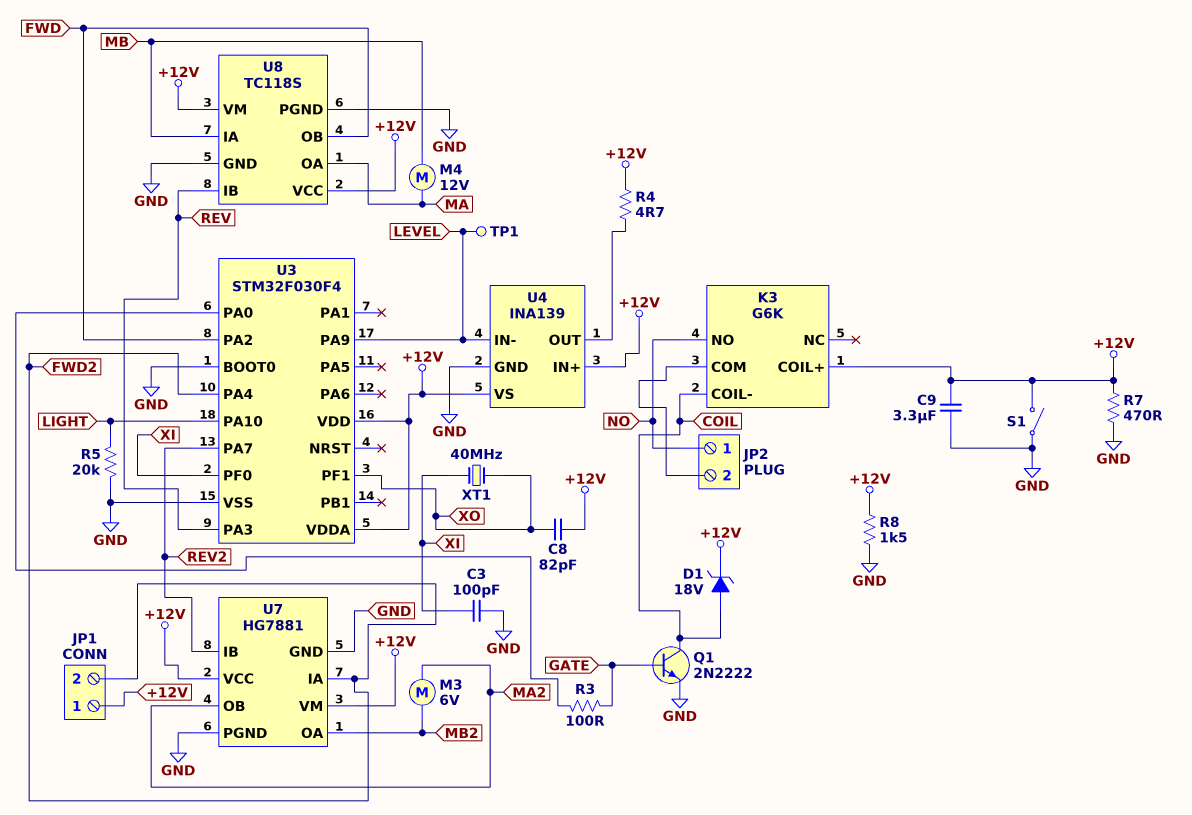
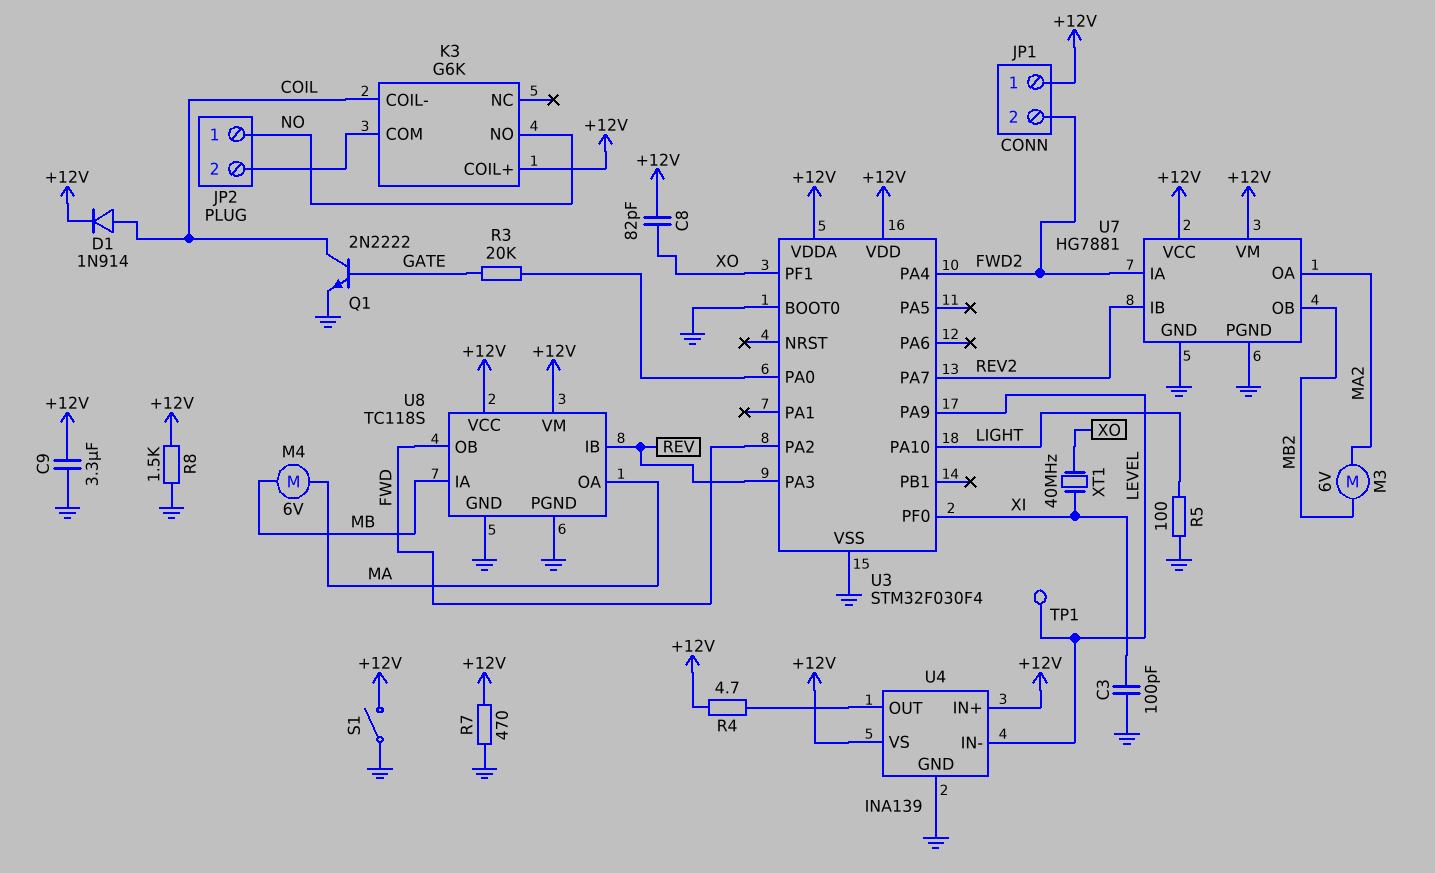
D1: zener 18V (A COIL, K +12V) -> diode 1N914 (A COIL, K +12V)
M4: motor 12V (MA, MB) -> motor 6V (MA, MB)
R3: 100 (GATE, U3/PA0) -> 20k (GATE, U3/PA0)
R5: 20k (GND, LIGHT) -> 100 (GND, LIGHT)
U7 pin OA: MB2 -> MA2
U7 pin OB: MA2 -> MB2

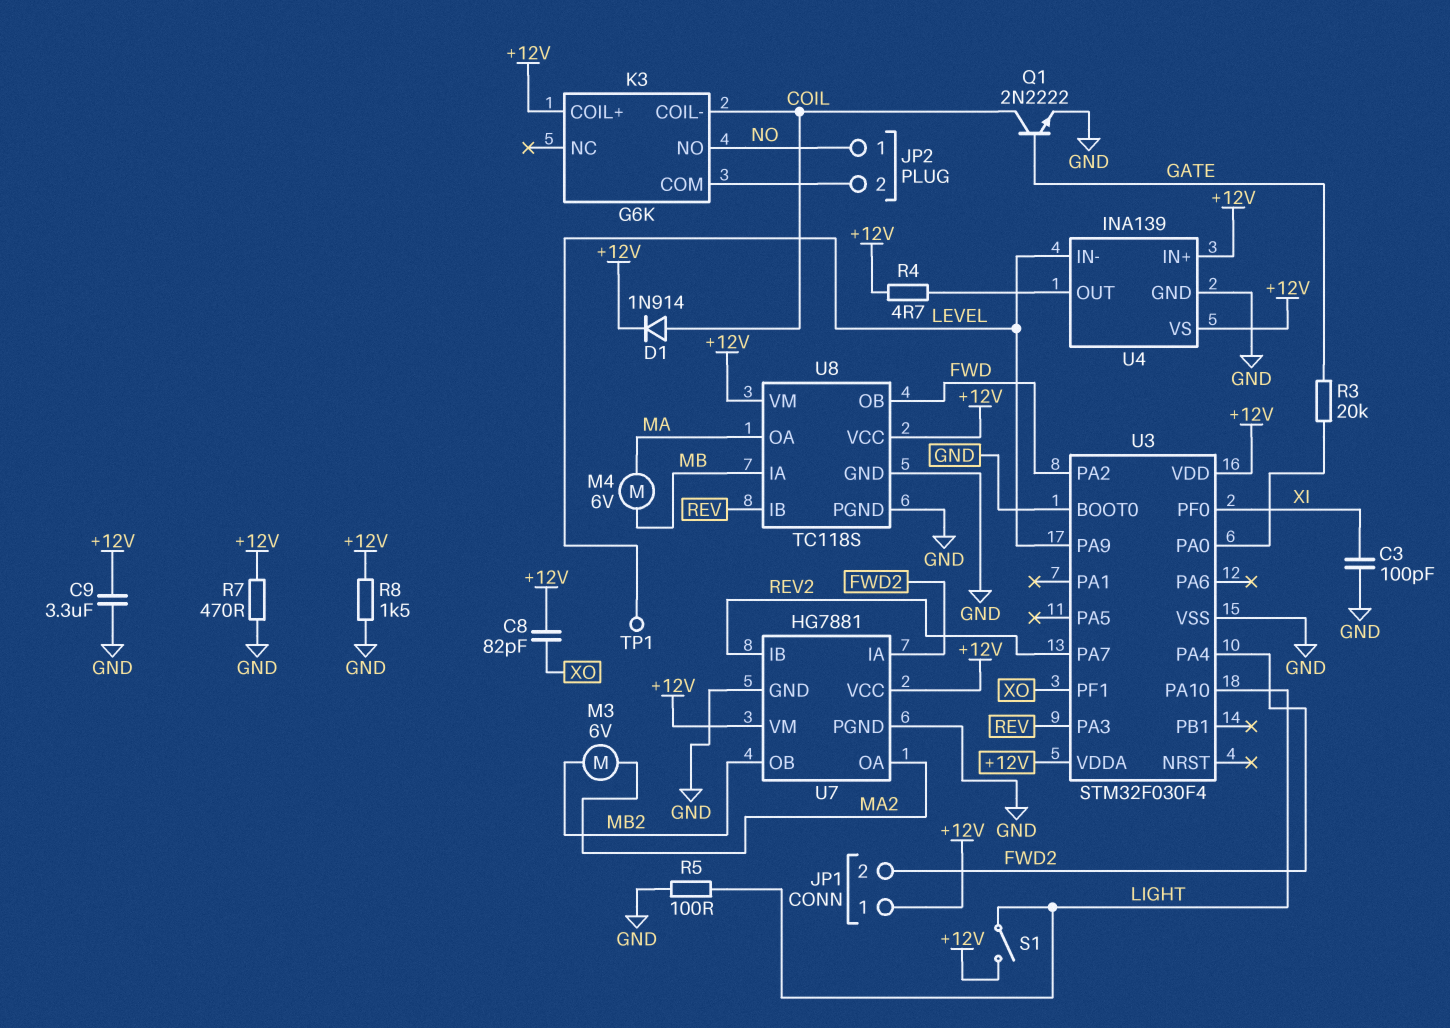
S1: switch (+12V, GND) -> switch (+12V, LIGHT)
XT1: 40MHz (XI, XO) -> none

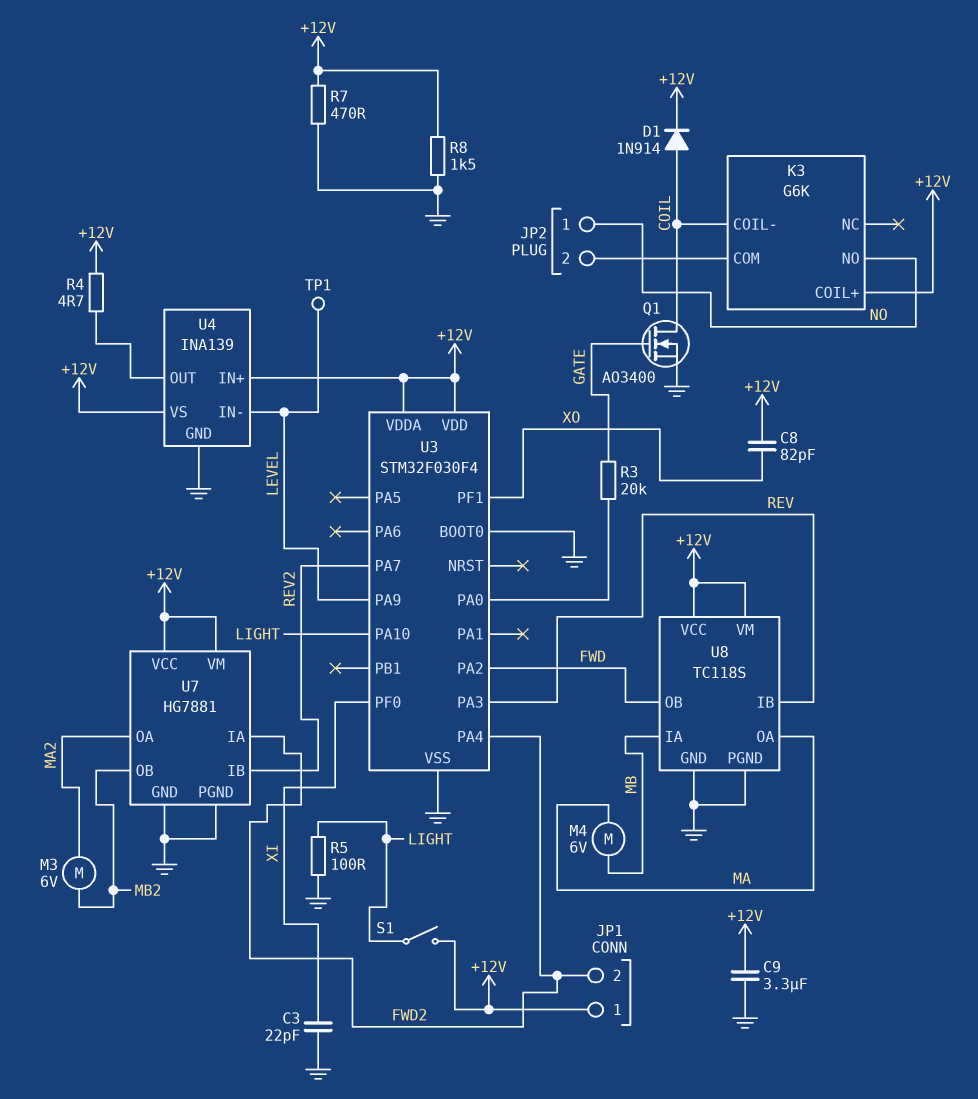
C3: 100pF (GND, XI) -> 22pF (GND, XI)
Q1: NPN 2N2222 (B GATE, C COIL, E GND) -> NMOS AO3400 (G GATE, D COIL, S GND)

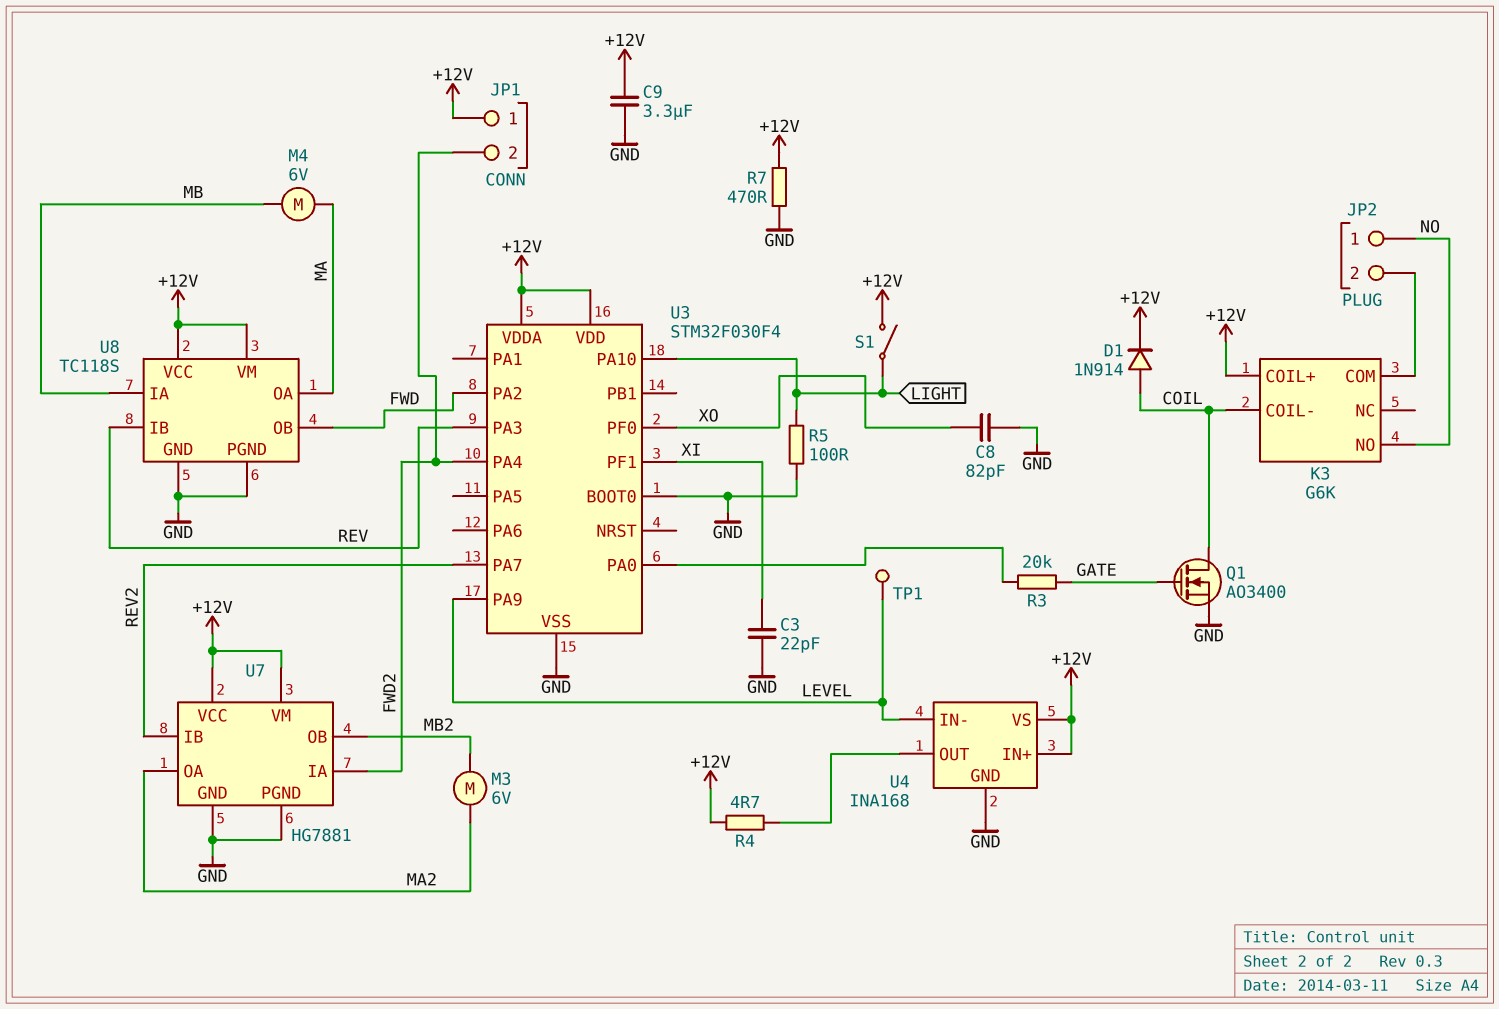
C8: 82pF (+12V, XO) -> 82pF (GND, XO)
R8: 1.5k (+12V, GND) -> none
U3 pin PF0: XI -> XO
U3 pin PF1: XO -> XI
U4: INA139 -> INA168

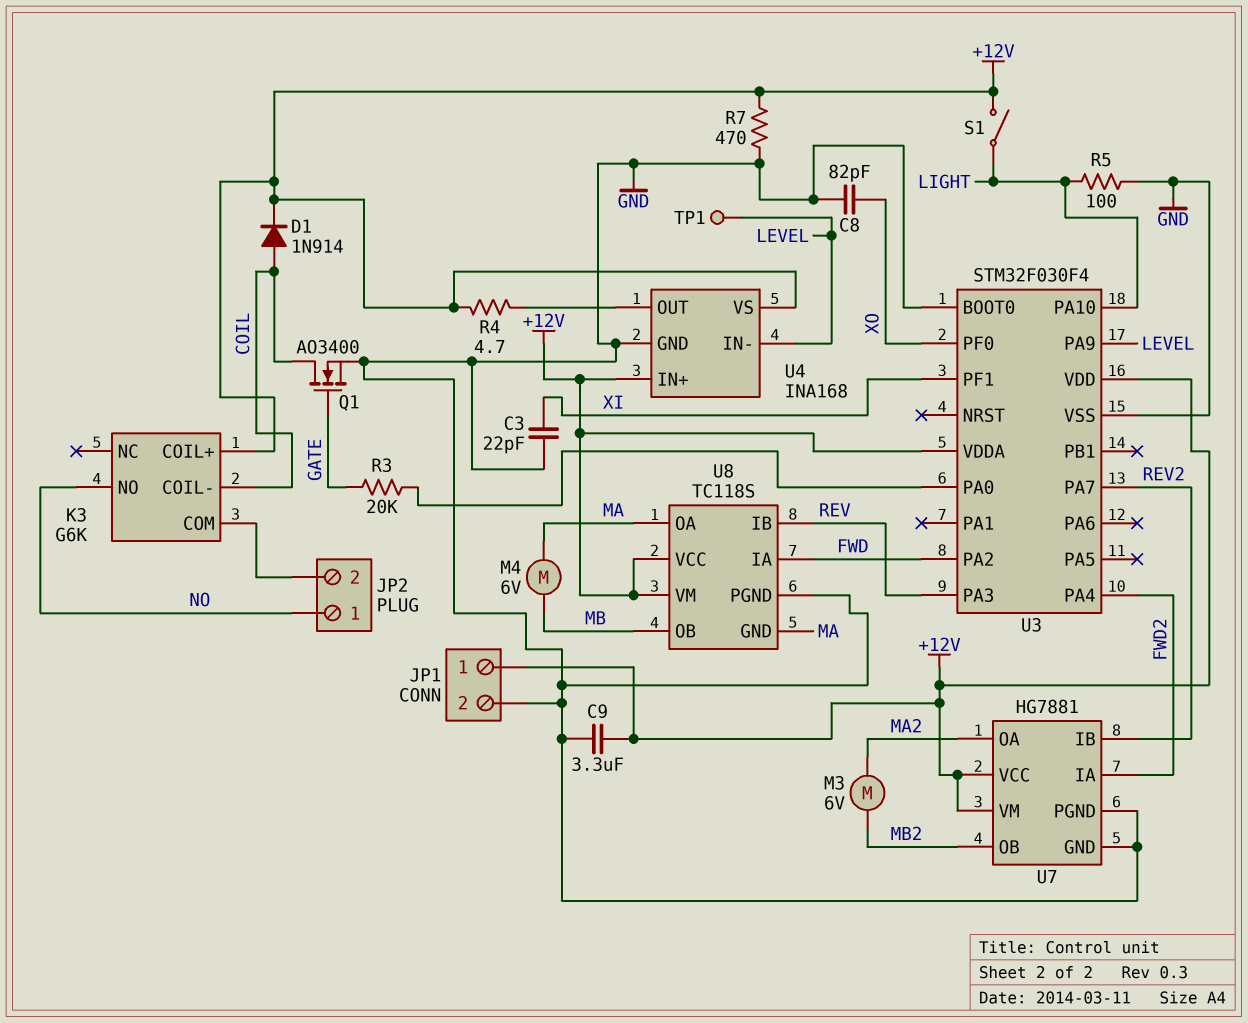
JP1 pin 2: FWD2 -> GND
U8 pin GND: GND -> MA
U8 pin IA: MB -> FWD
U8 pin OB: FWD -> MB

